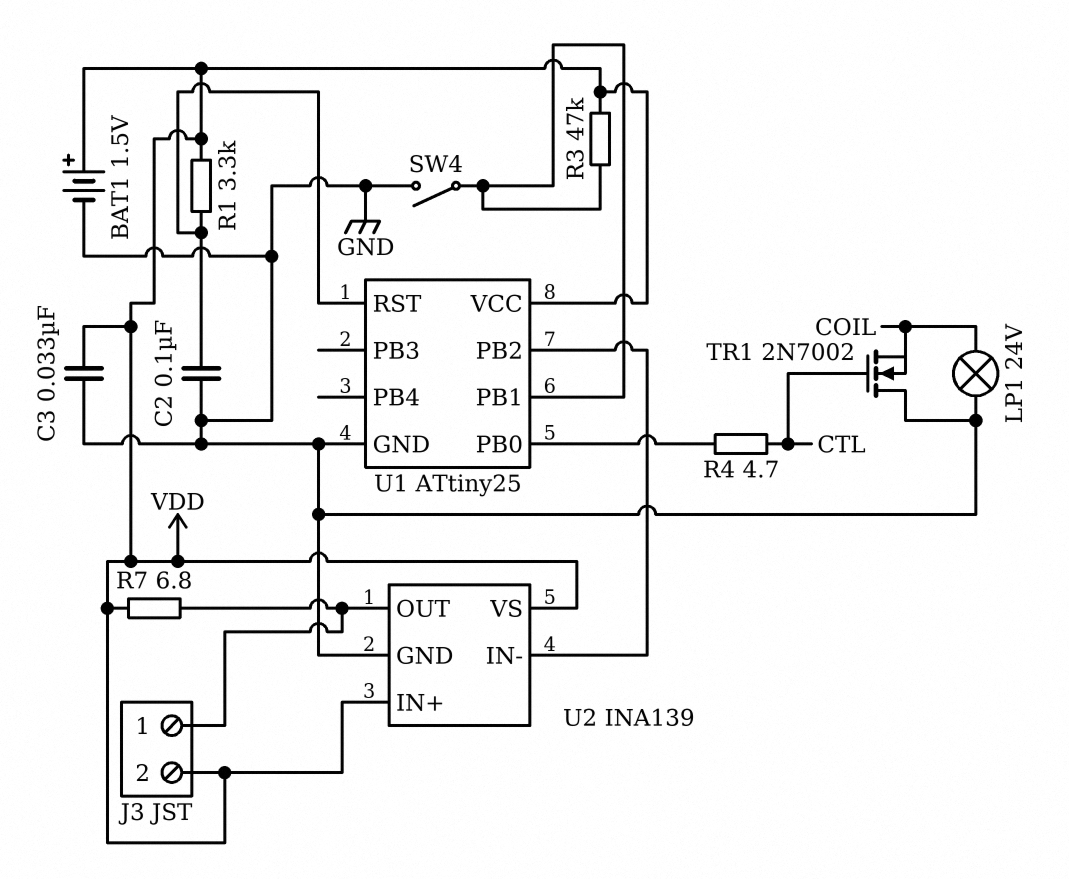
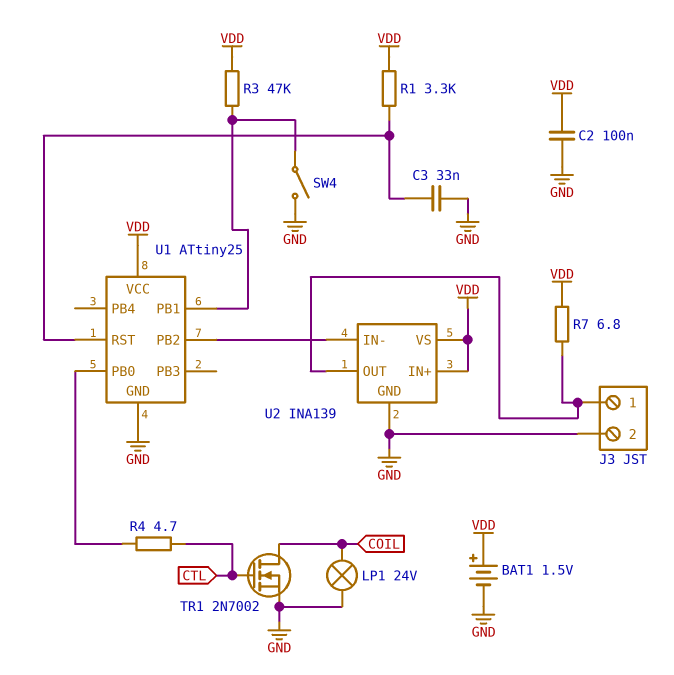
C2: 100nF (GND, U1/RST) -> 100nF (GND, VDD)
C3: 33nF (GND, VDD) -> 33nF (GND, U1/RST)
J3 pin 2: VDD -> GND
TR1: NMOS 2N7002 (G CTL, D GND, S COIL) -> NMOS 2N7002 (G CTL, D COIL, S GND)

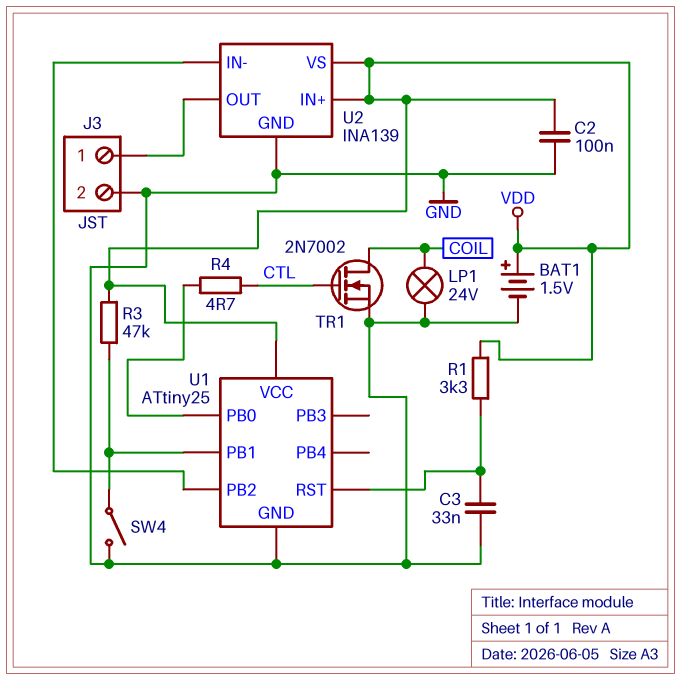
R7: 6.8 (J3/1, VDD) -> none

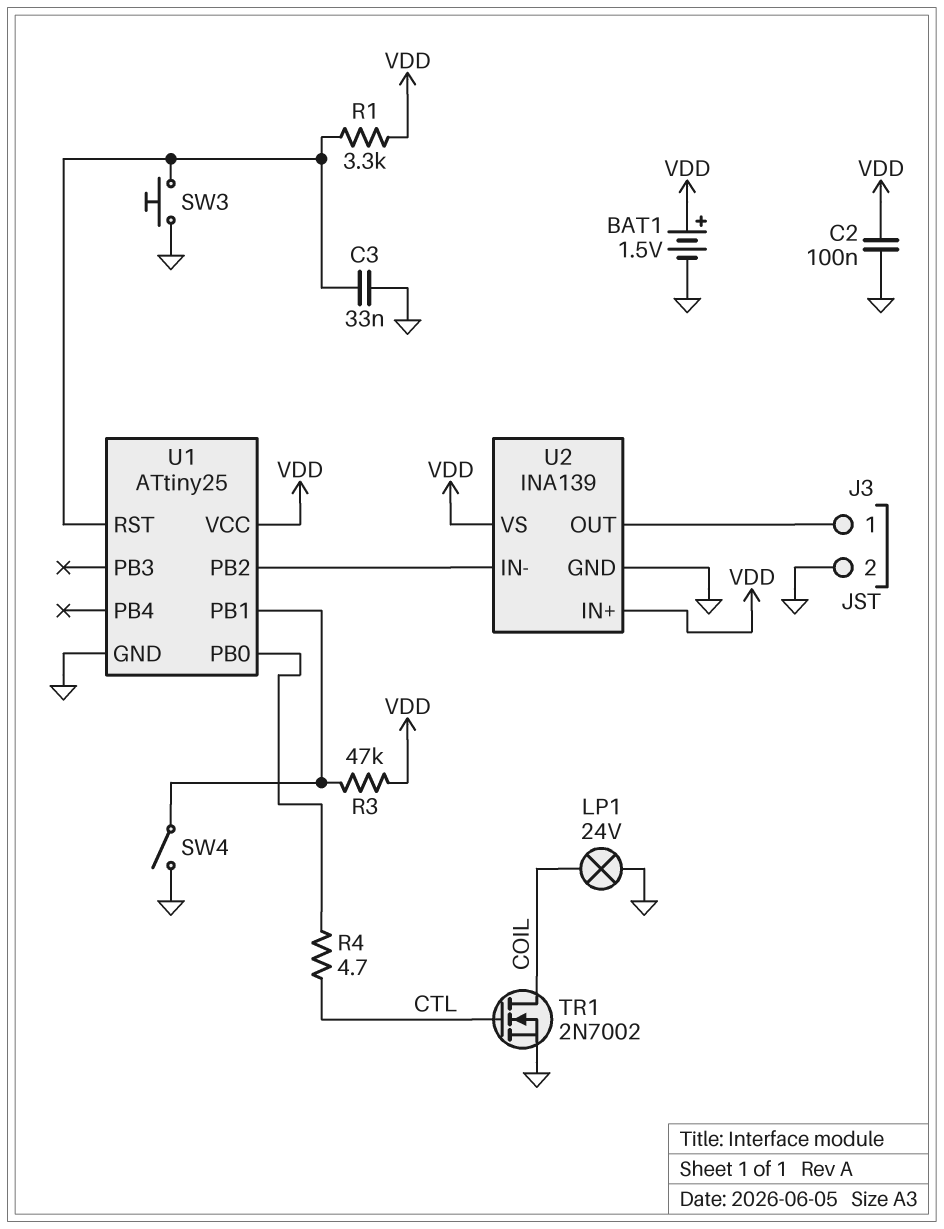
SW3: none -> button (GND, U1/RST)

